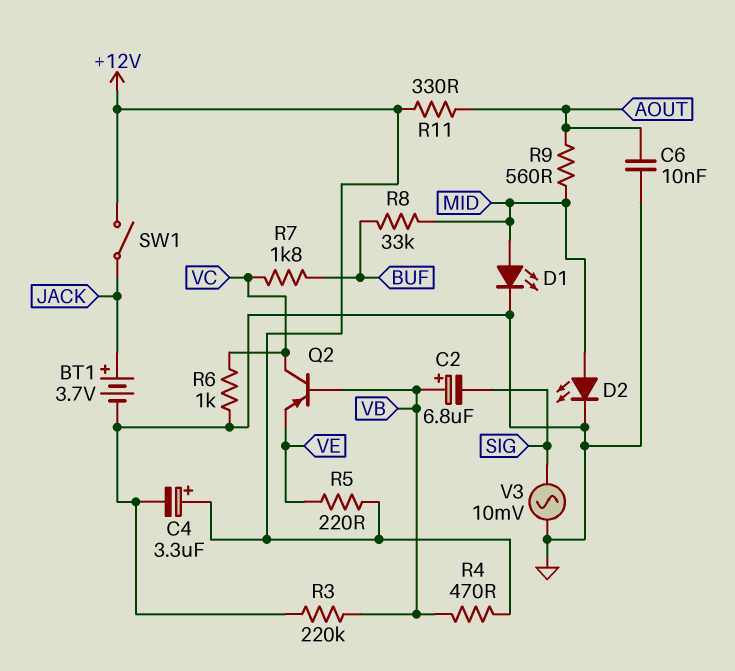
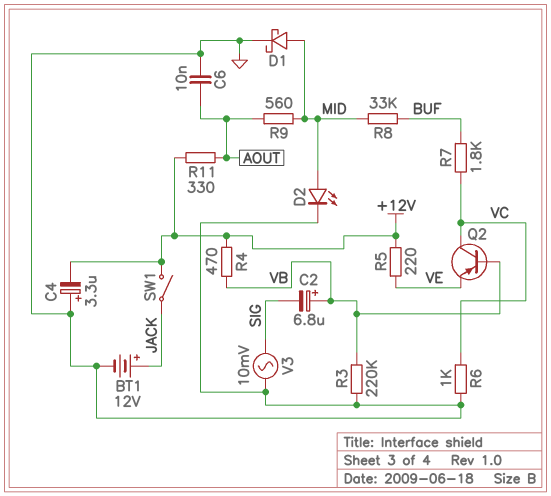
BT1: 3.7V (plus JACK, minus GND) -> 12V (plus JACK, minus GND)
C4: 3.3uF (plus +12V, minus GND) -> 3.3uF (plus GND, minus +12V)
D1: LED (A MID, K GND) -> schottky (A MID, K GND)

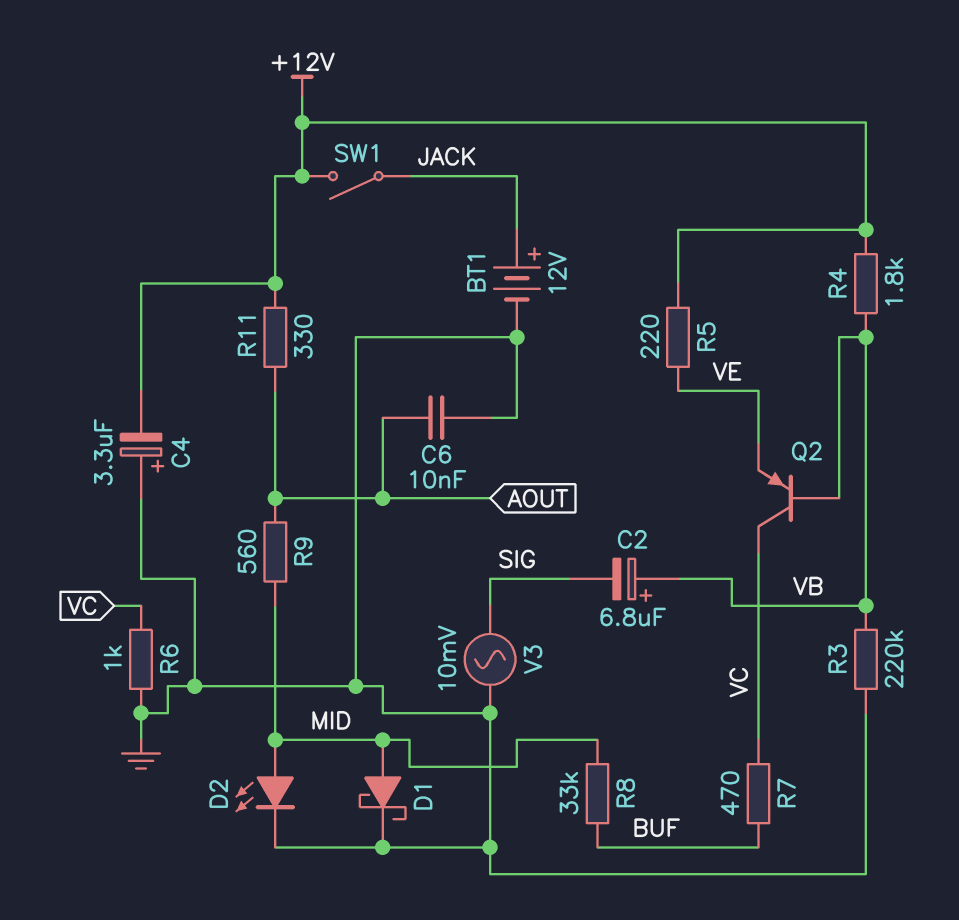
R4: 470 (+12V, VB) -> 1.8k (+12V, VB)
R7: 1.8k (BUF, VC) -> 470 (BUF, VC)

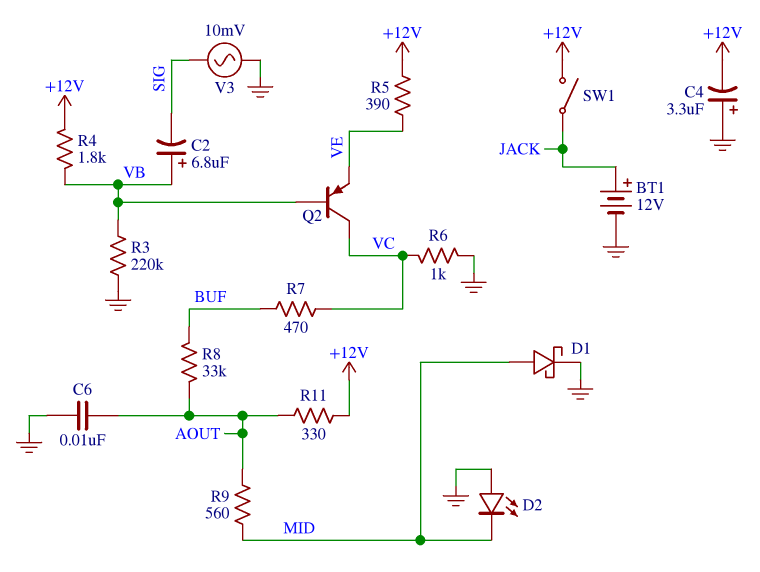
D2: LED (A MID, K GND) -> LED (A GND, K MID)
R5: 220 (+12V, VE) -> 390 (+12V, VE)
R8: 33k (BUF, MID) -> 33k (AOUT, BUF)

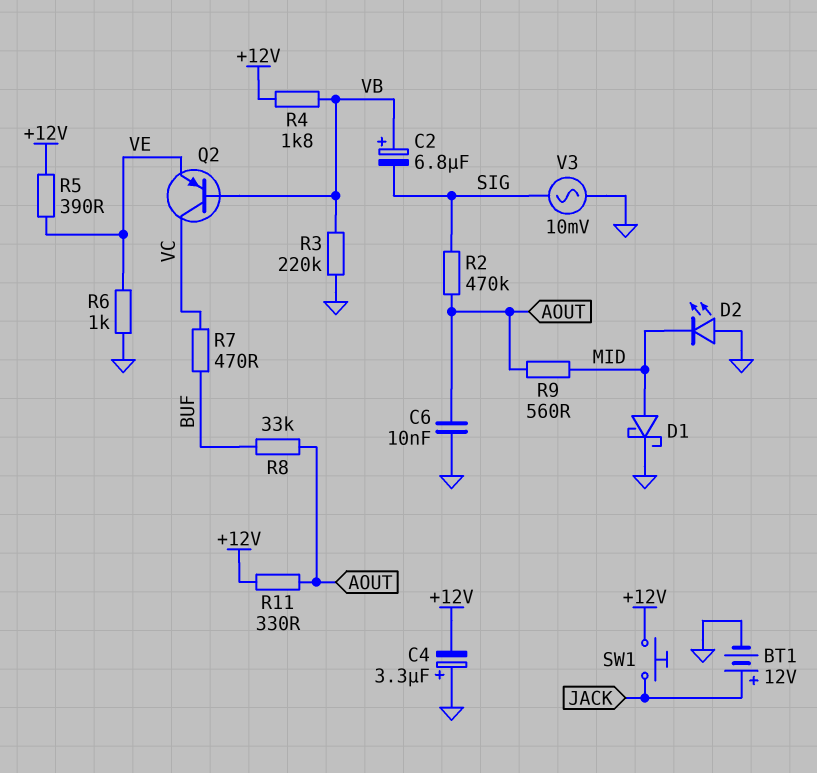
R2: none -> 470k (AOUT, SIG)
R6: 1k (GND, VC) -> 1k (GND, VE)
SW1: switch (+12V, JACK) -> button (+12V, JACK)

